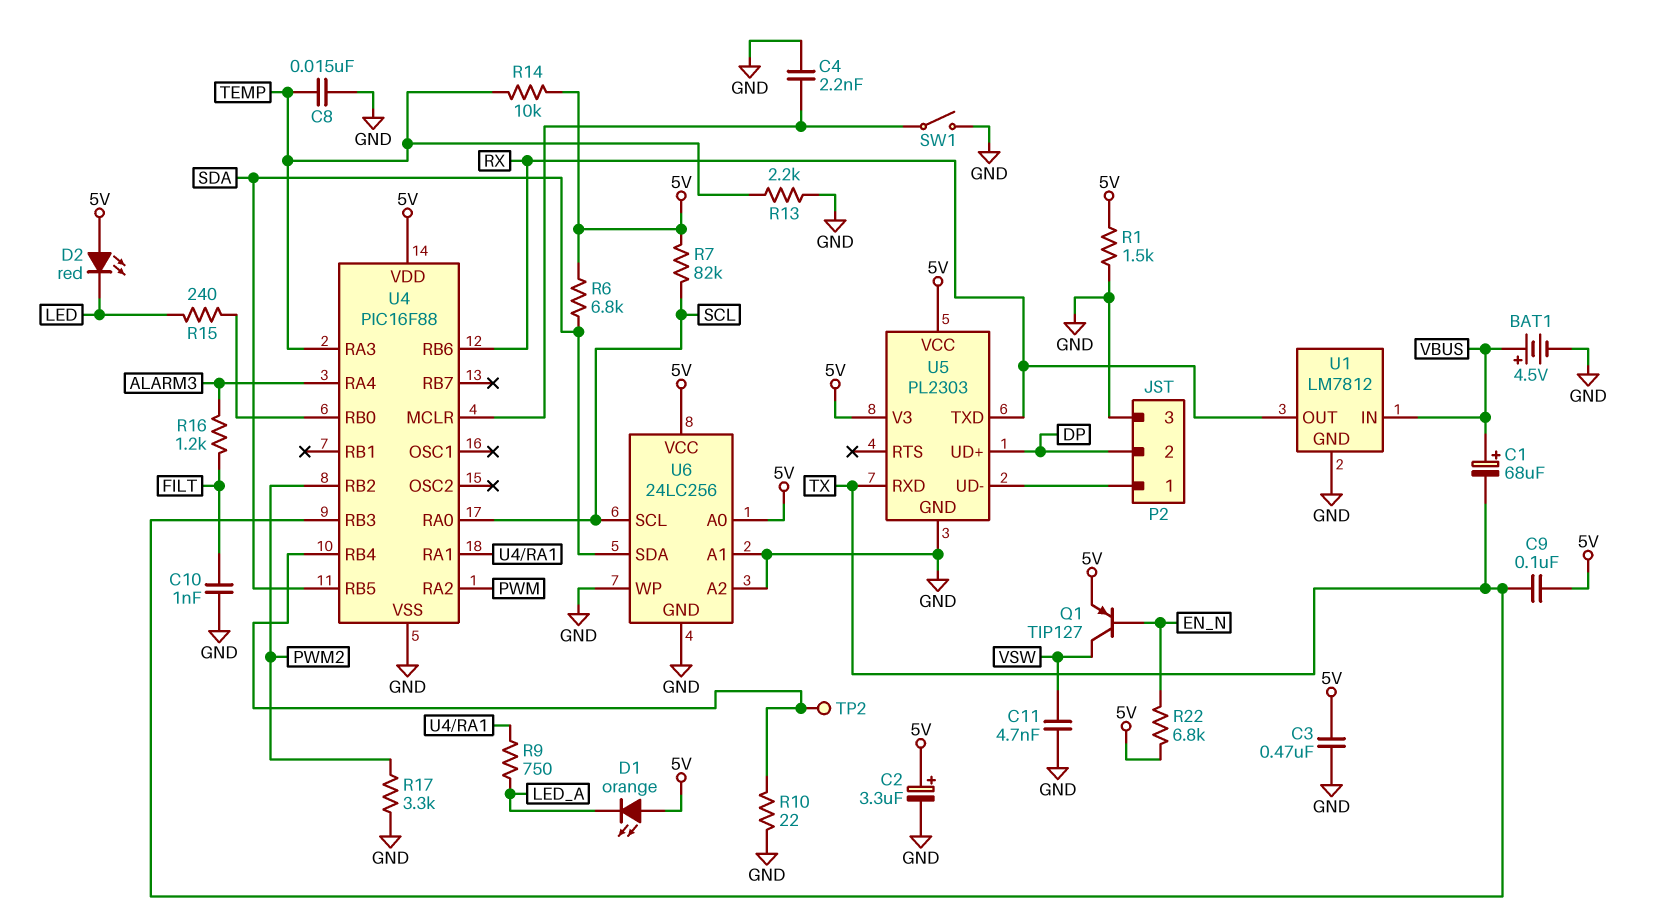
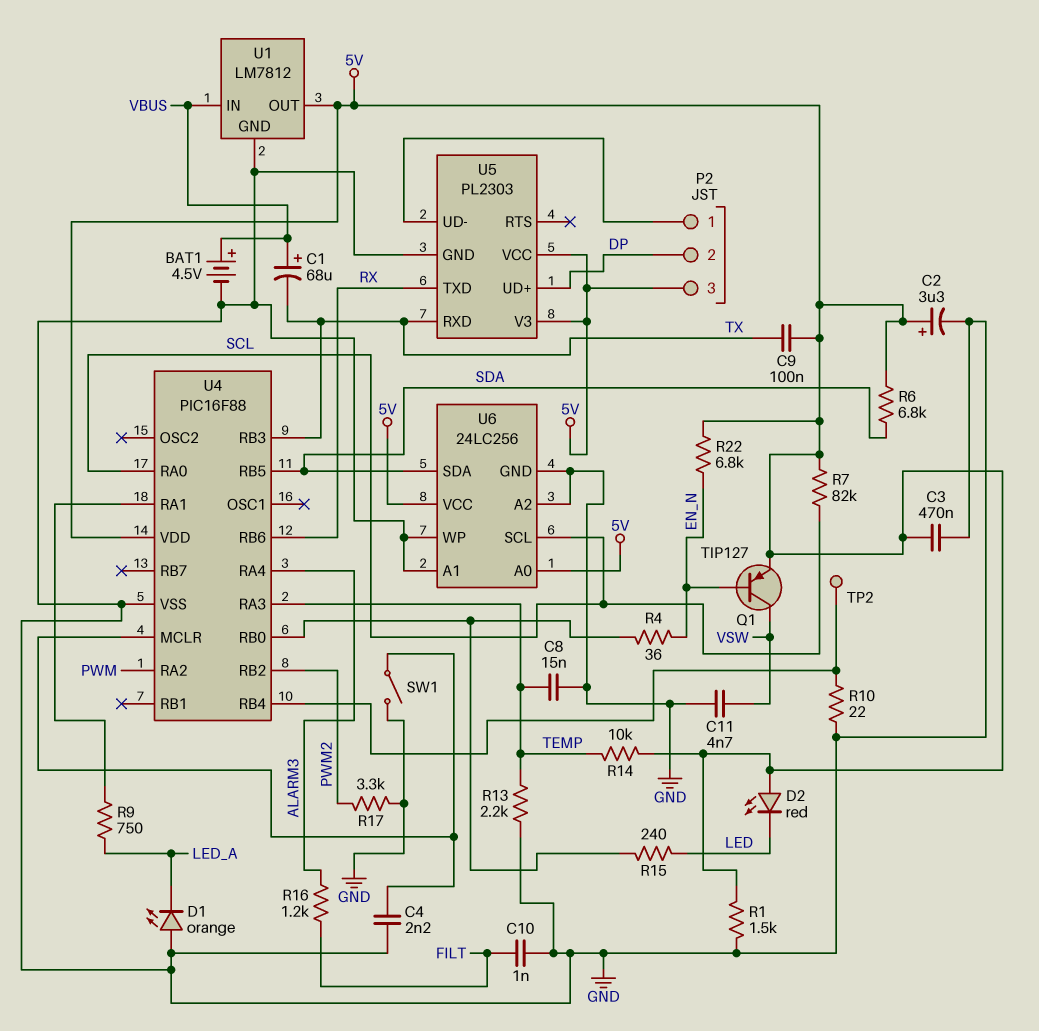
D1: LED orange (A 5V, K LED_A) -> LED orange (A GND, K LED_A)
P2 pin 3: GND -> 5V
R4: none -> 36 (EN_N, U4/RB0)
U1 pin OUT: RX -> 5V

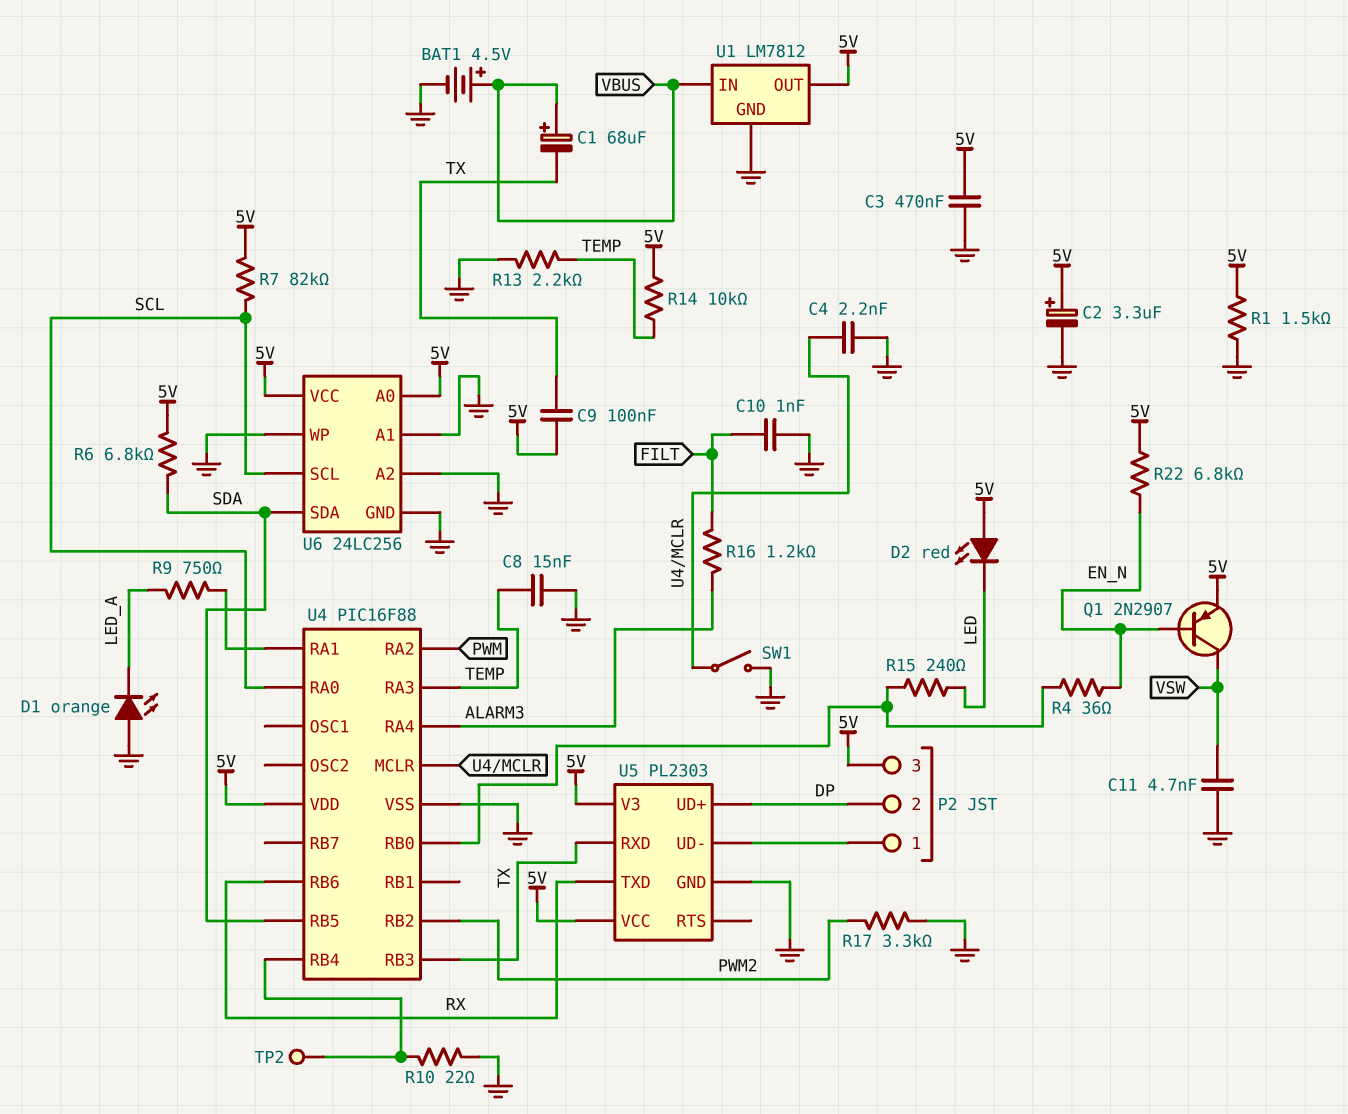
Q1: PNP TIP127 (B EN_N, C VSW, E 5V) -> PNP 2N2907 (B EN_N, C VSW, E 5V)

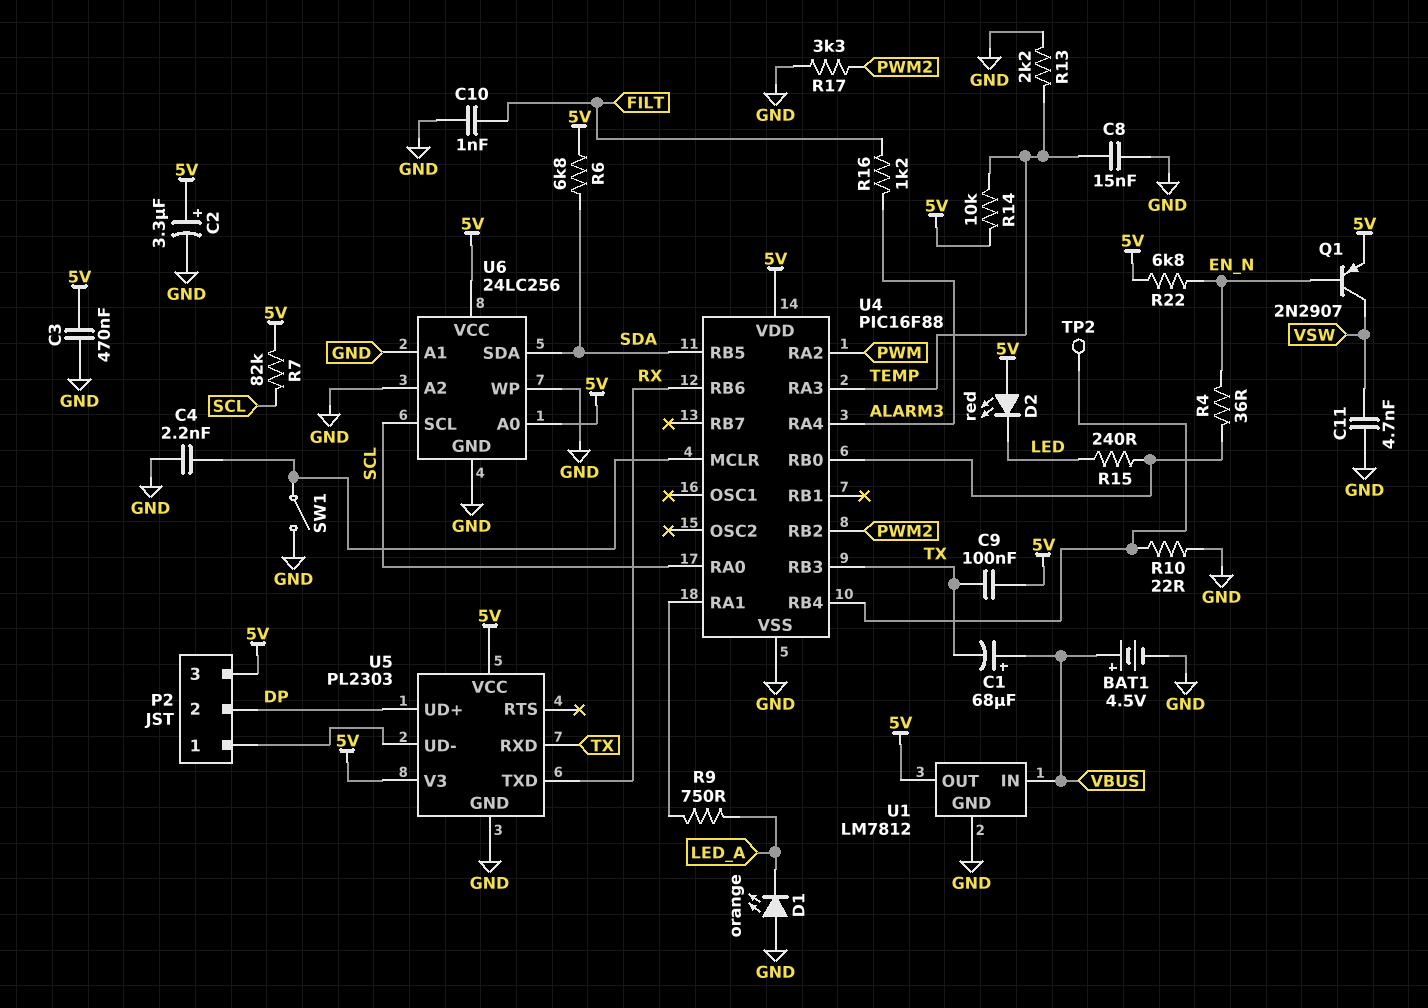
R1: 1.5k (5V, GND) -> none

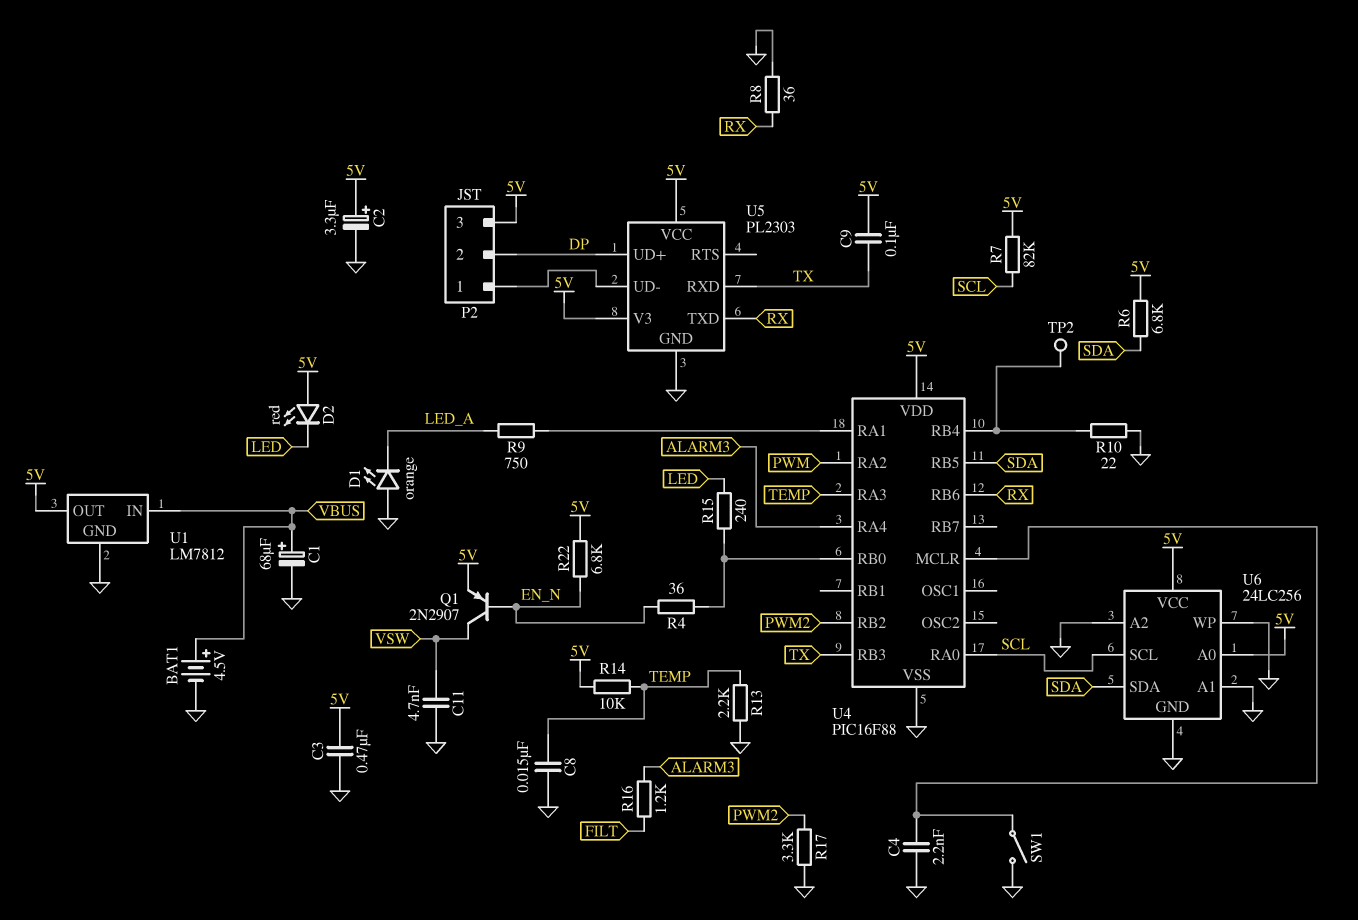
C1: 68uF (plus VBUS, minus TX) -> 68uF (plus VBUS, minus GND)
C10: 1nF (FILT, GND) -> none
R8: none -> 36 (GND, RX)

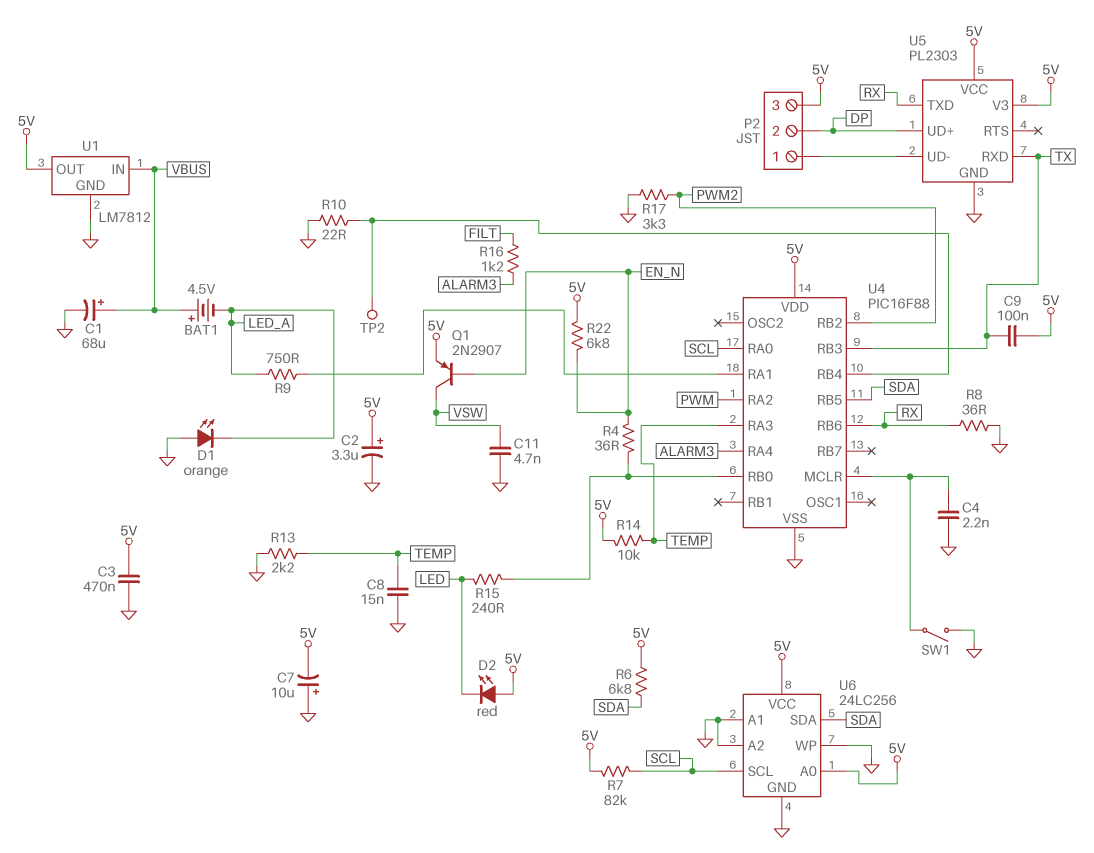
BAT1: 4.5V (plus VBUS, minus GND) -> 4.5V (plus VBUS, minus LED_A)
C7: none -> 10uF (plus GND, minus 5V)

